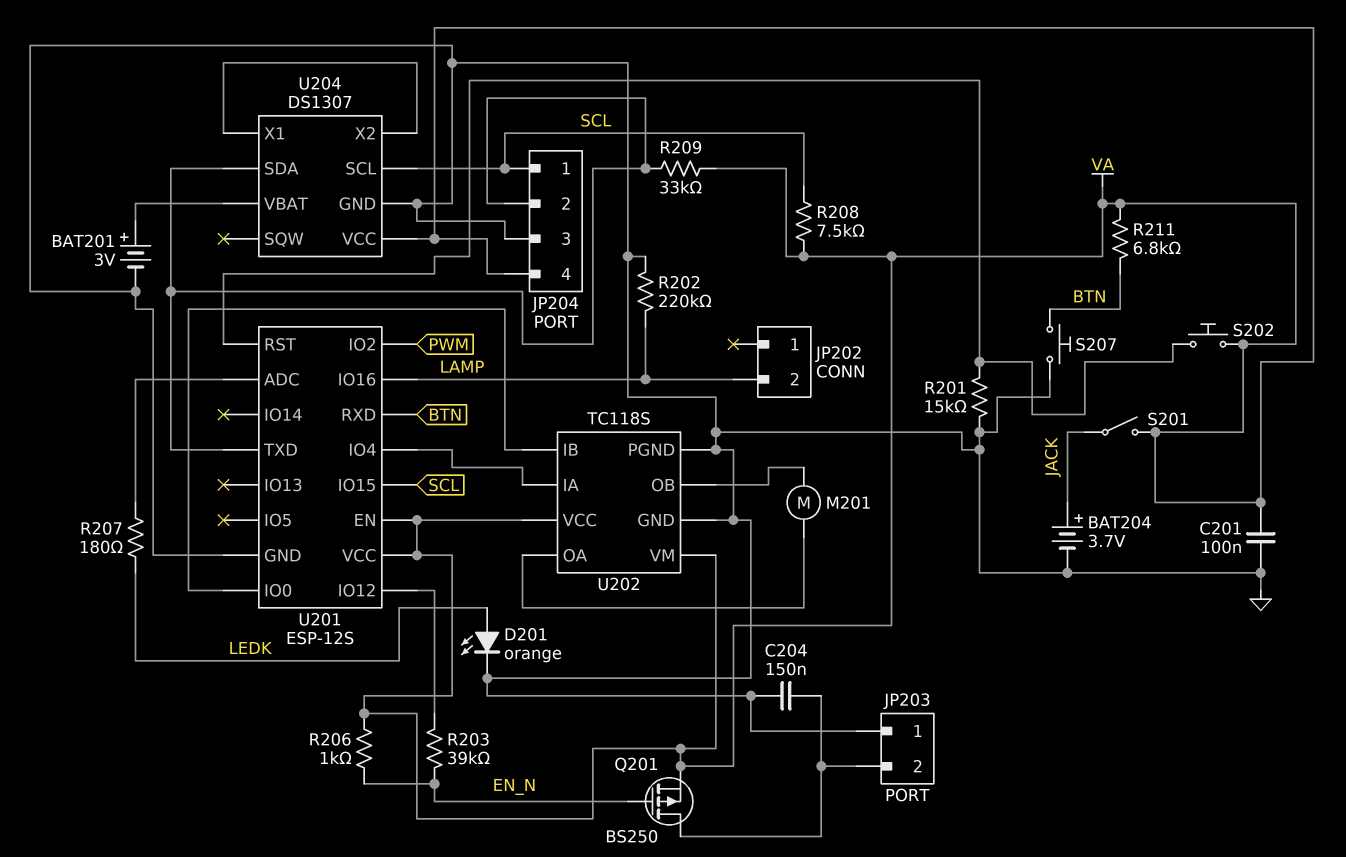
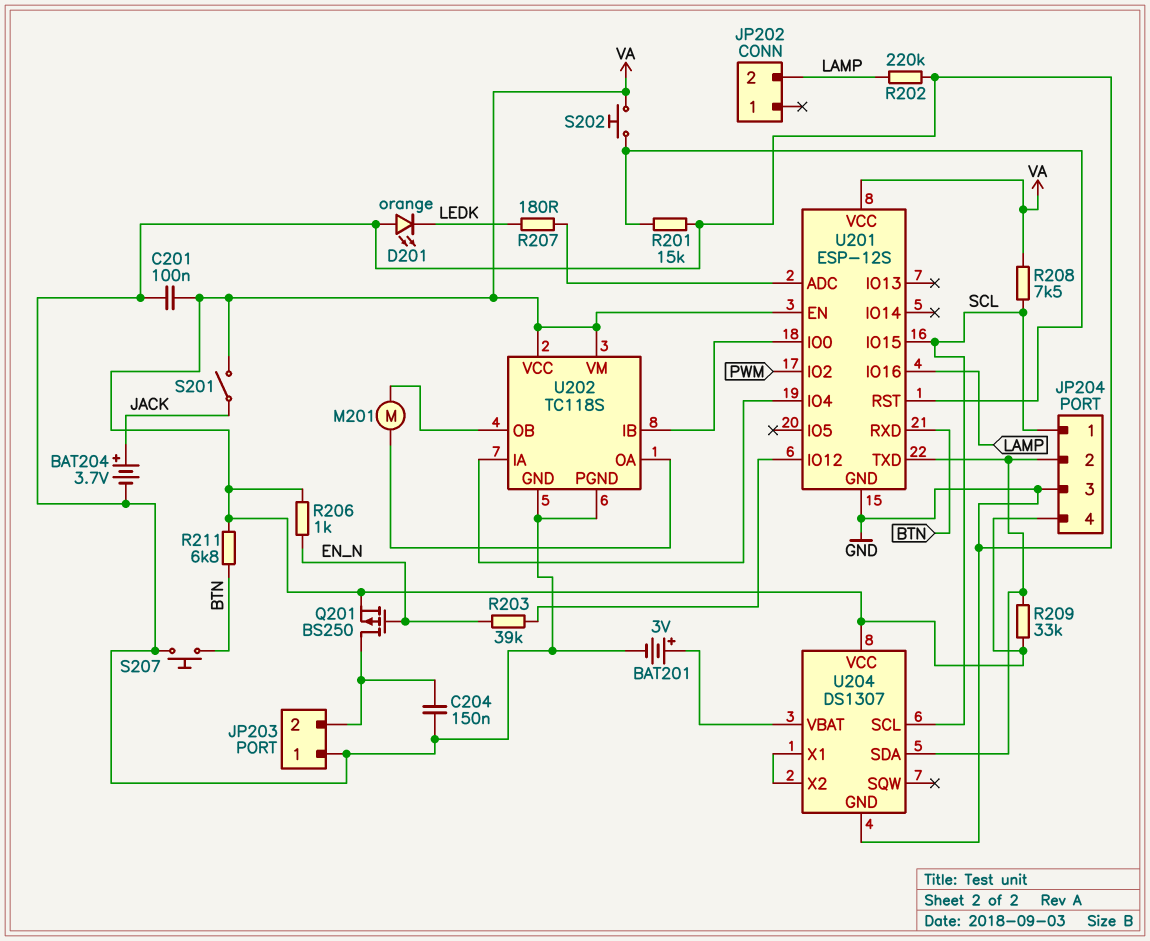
D201: LED orange (A LEDK, K GND) -> LED orange (A GND, K LEDK)

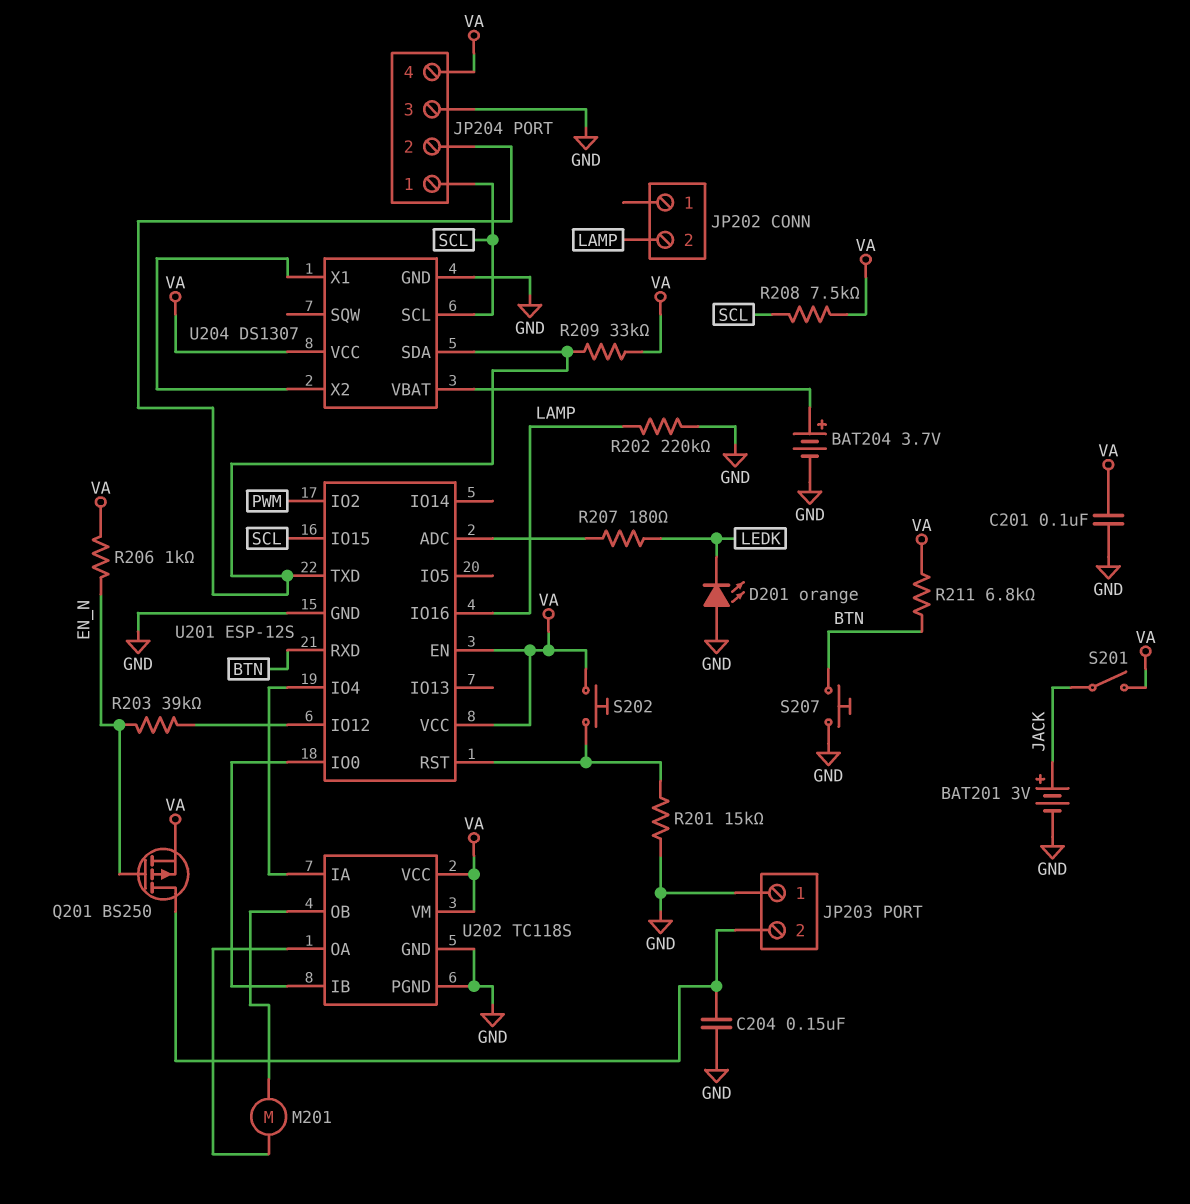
BAT201: 3V (plus U204/VBAT, minus GND) -> 3V (plus JACK, minus GND)
BAT204: 3.7V (plus JACK, minus GND) -> 3.7V (plus U204/VBAT, minus GND)

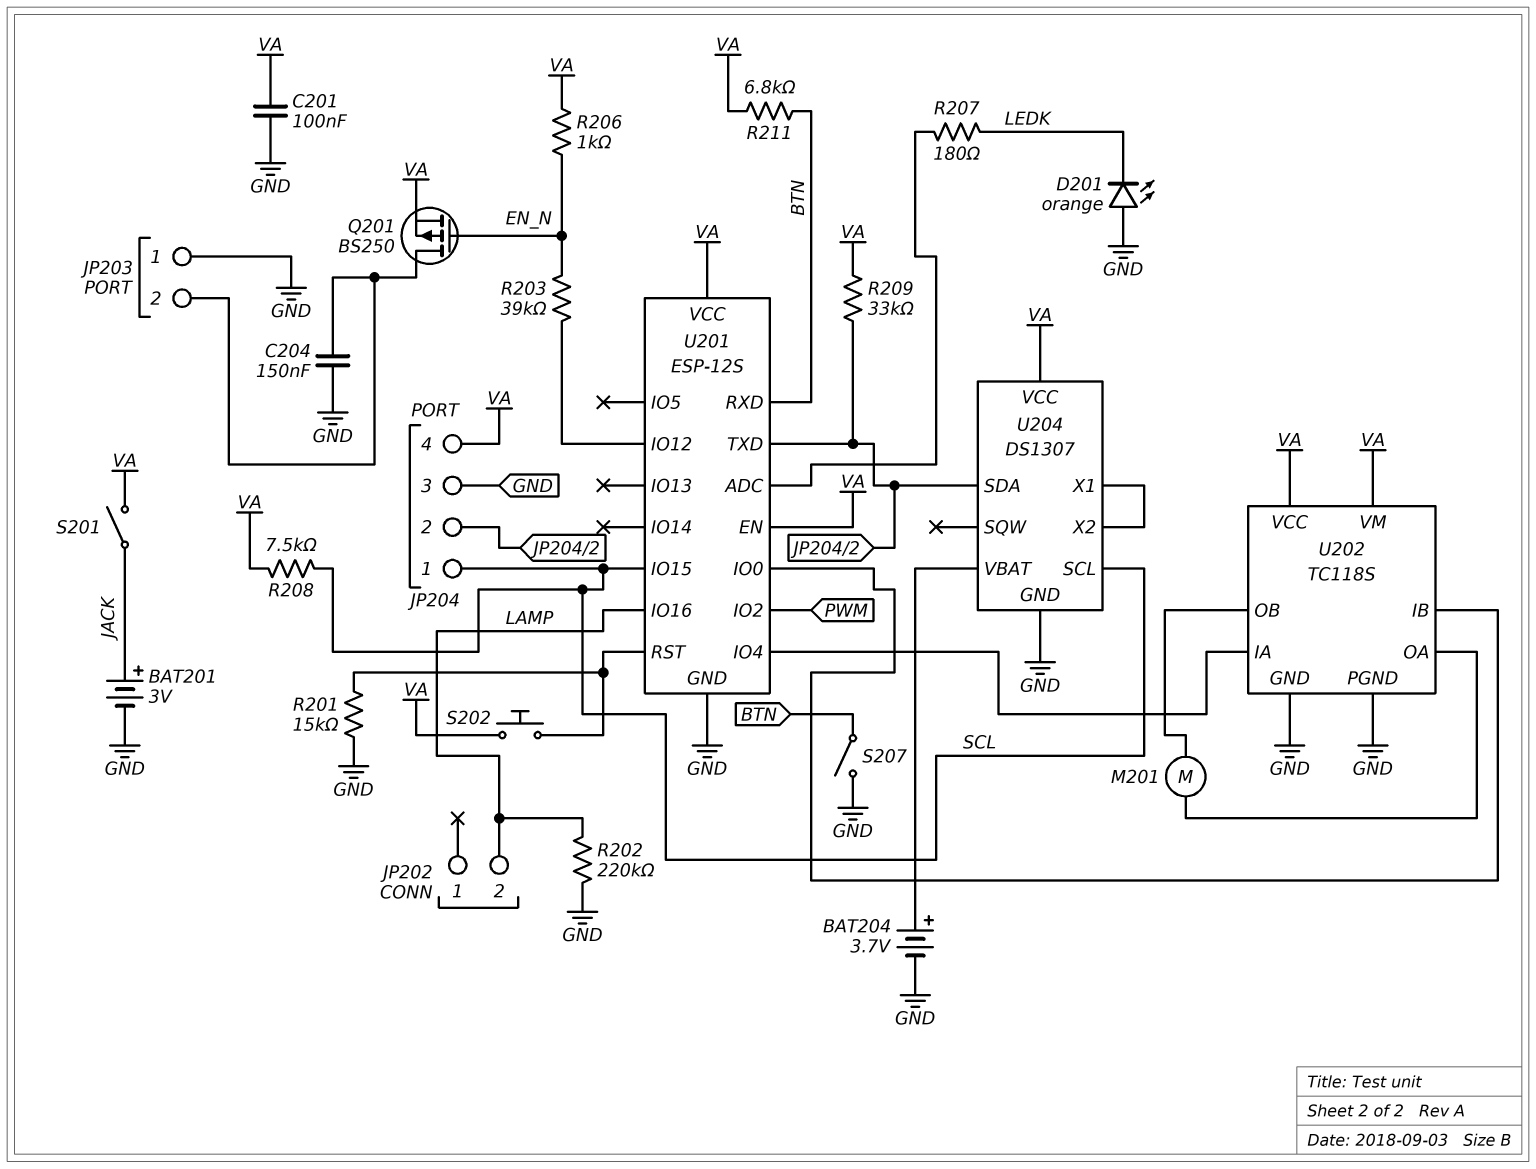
S207: button (BTN, GND) -> switch (BTN, GND)

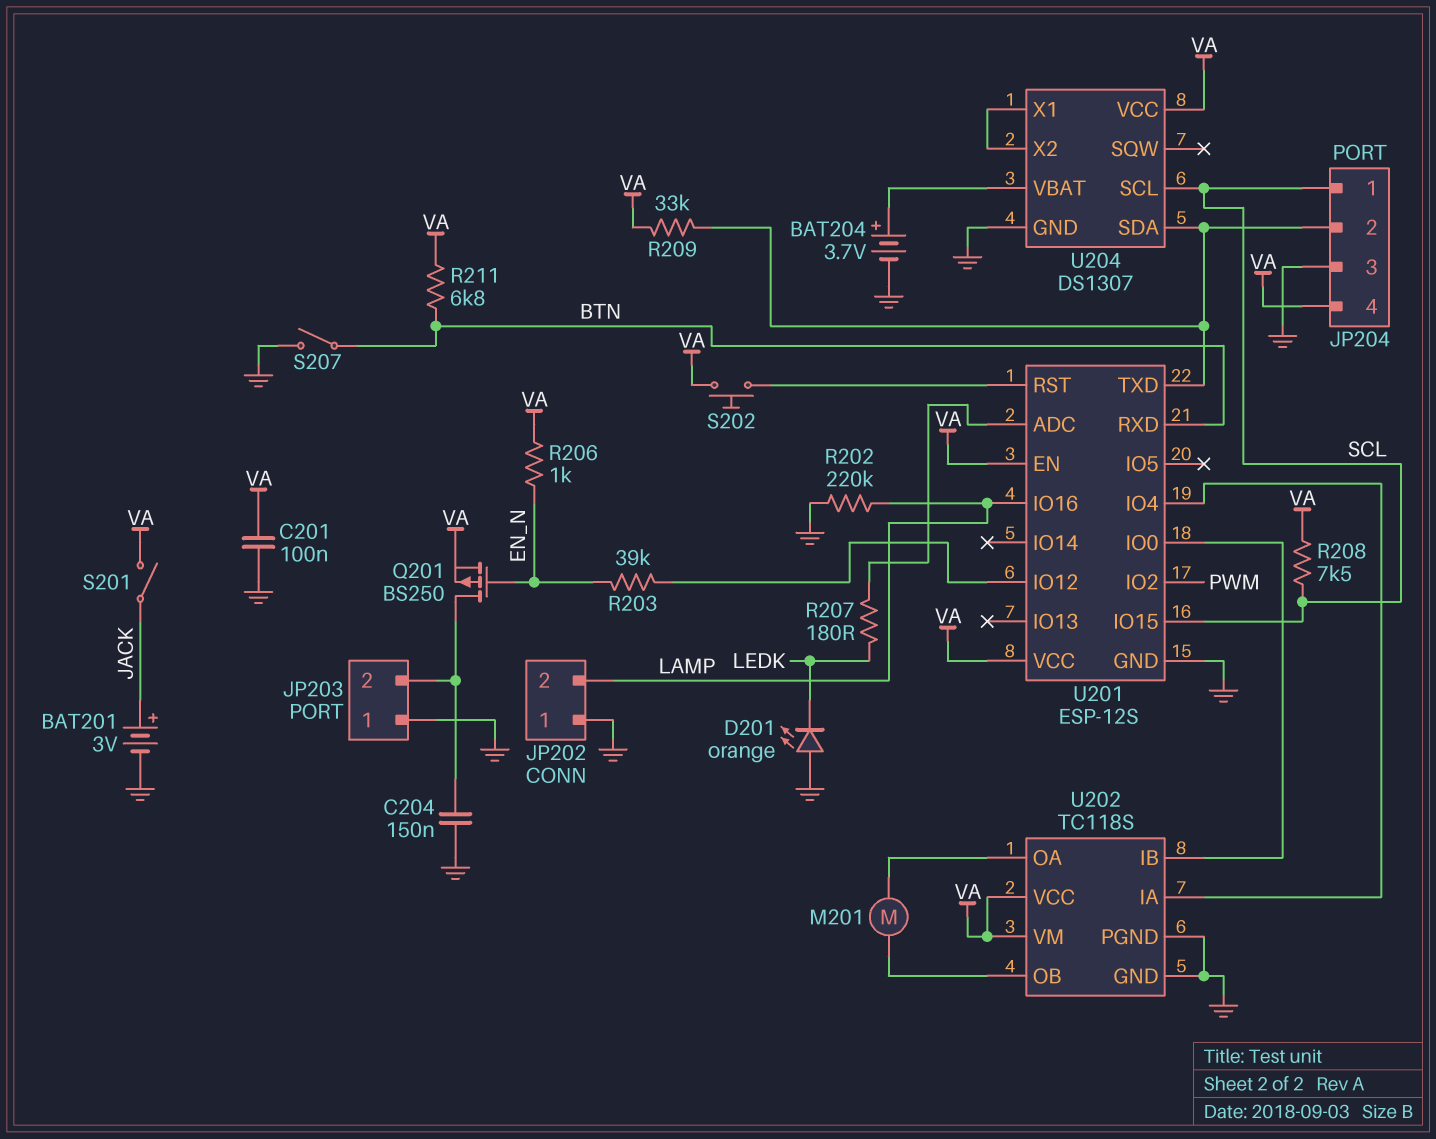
JP202 pin 1: none -> GND
R201: 15k (GND, U201/RST) -> none

